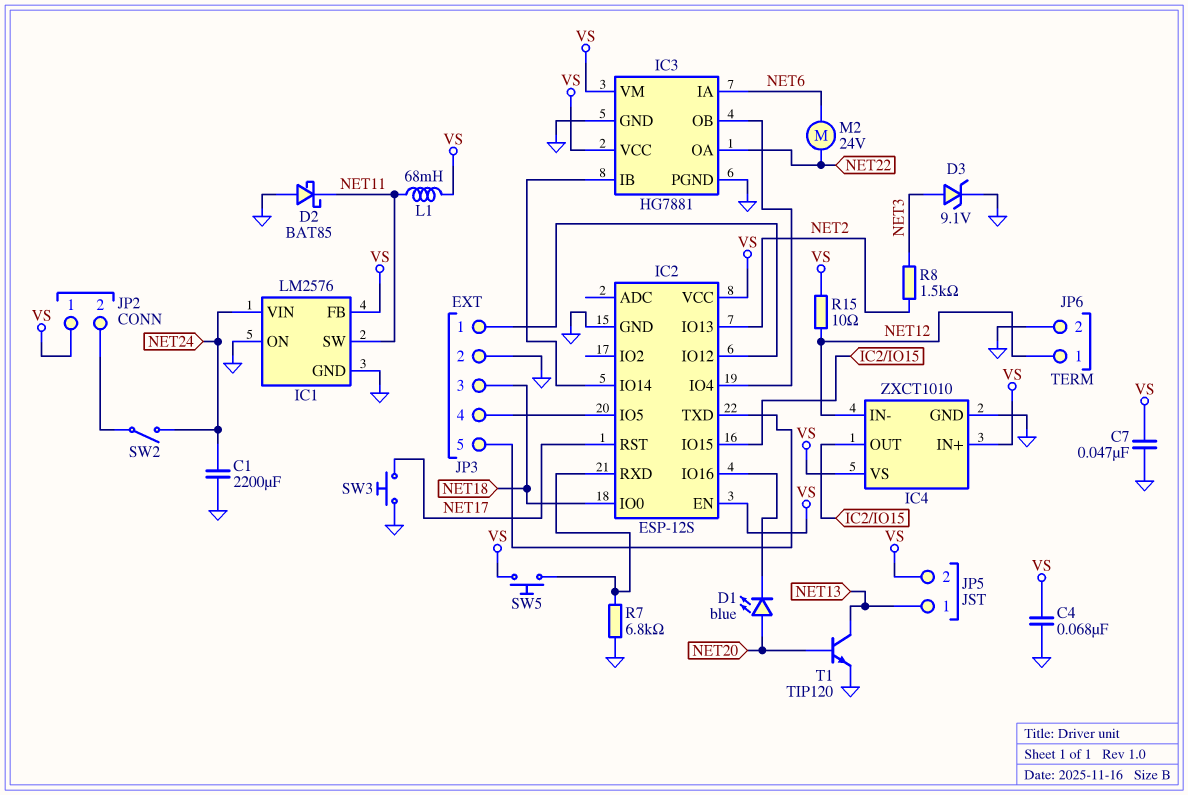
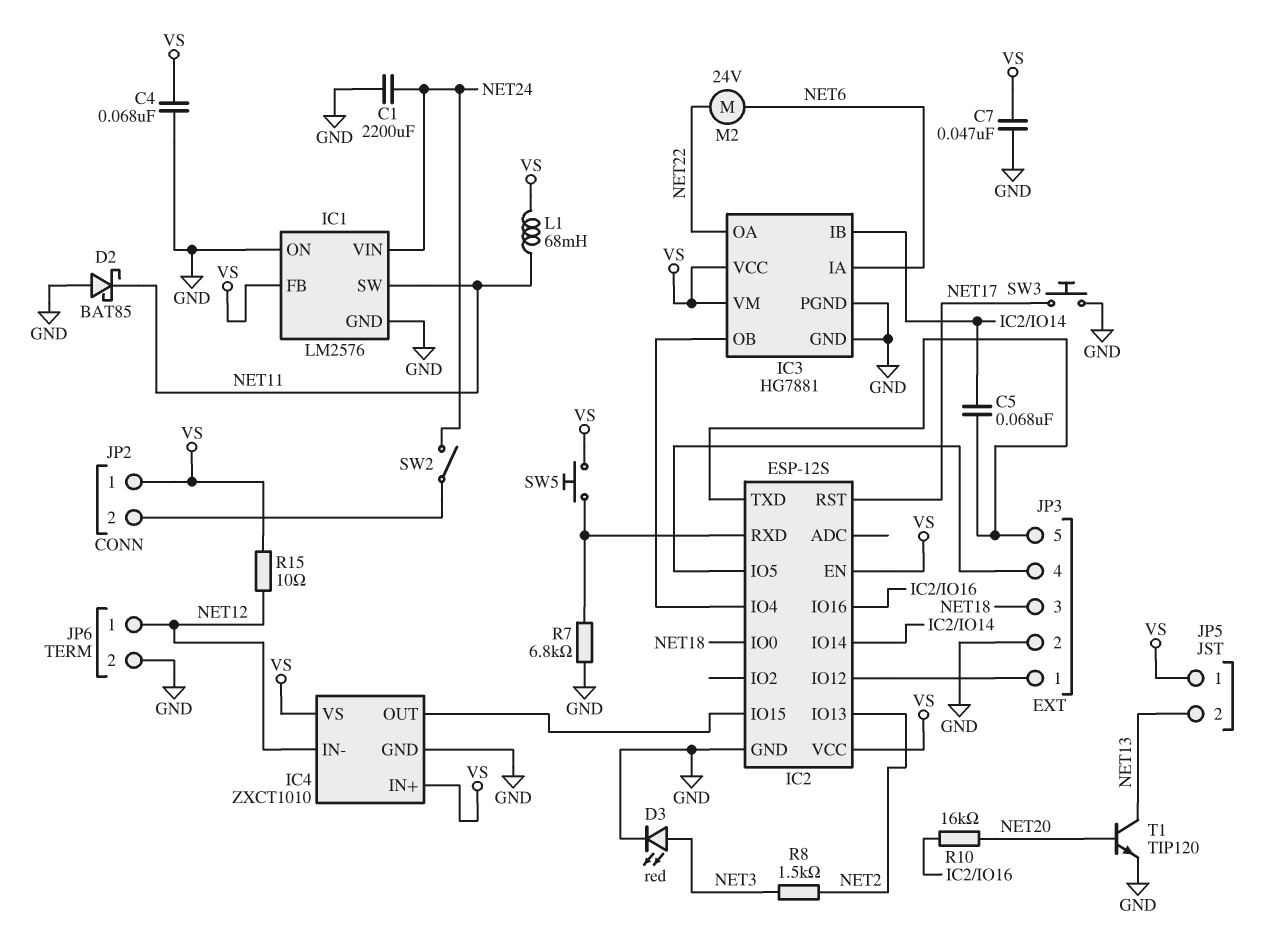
C5: none -> 68nF (IC2/IO14, IC2/TXD)
D1: LED blue (A NET20, K IC2/IO16) -> none
D3: zener 9.1V (A NET3, K GND) -> LED red (A NET3, K GND)
JP5 pin 1: NET13 -> VS
JP5 pin 2: VS -> NET13
R10: none -> 16k (IC2/IO16, NET20)

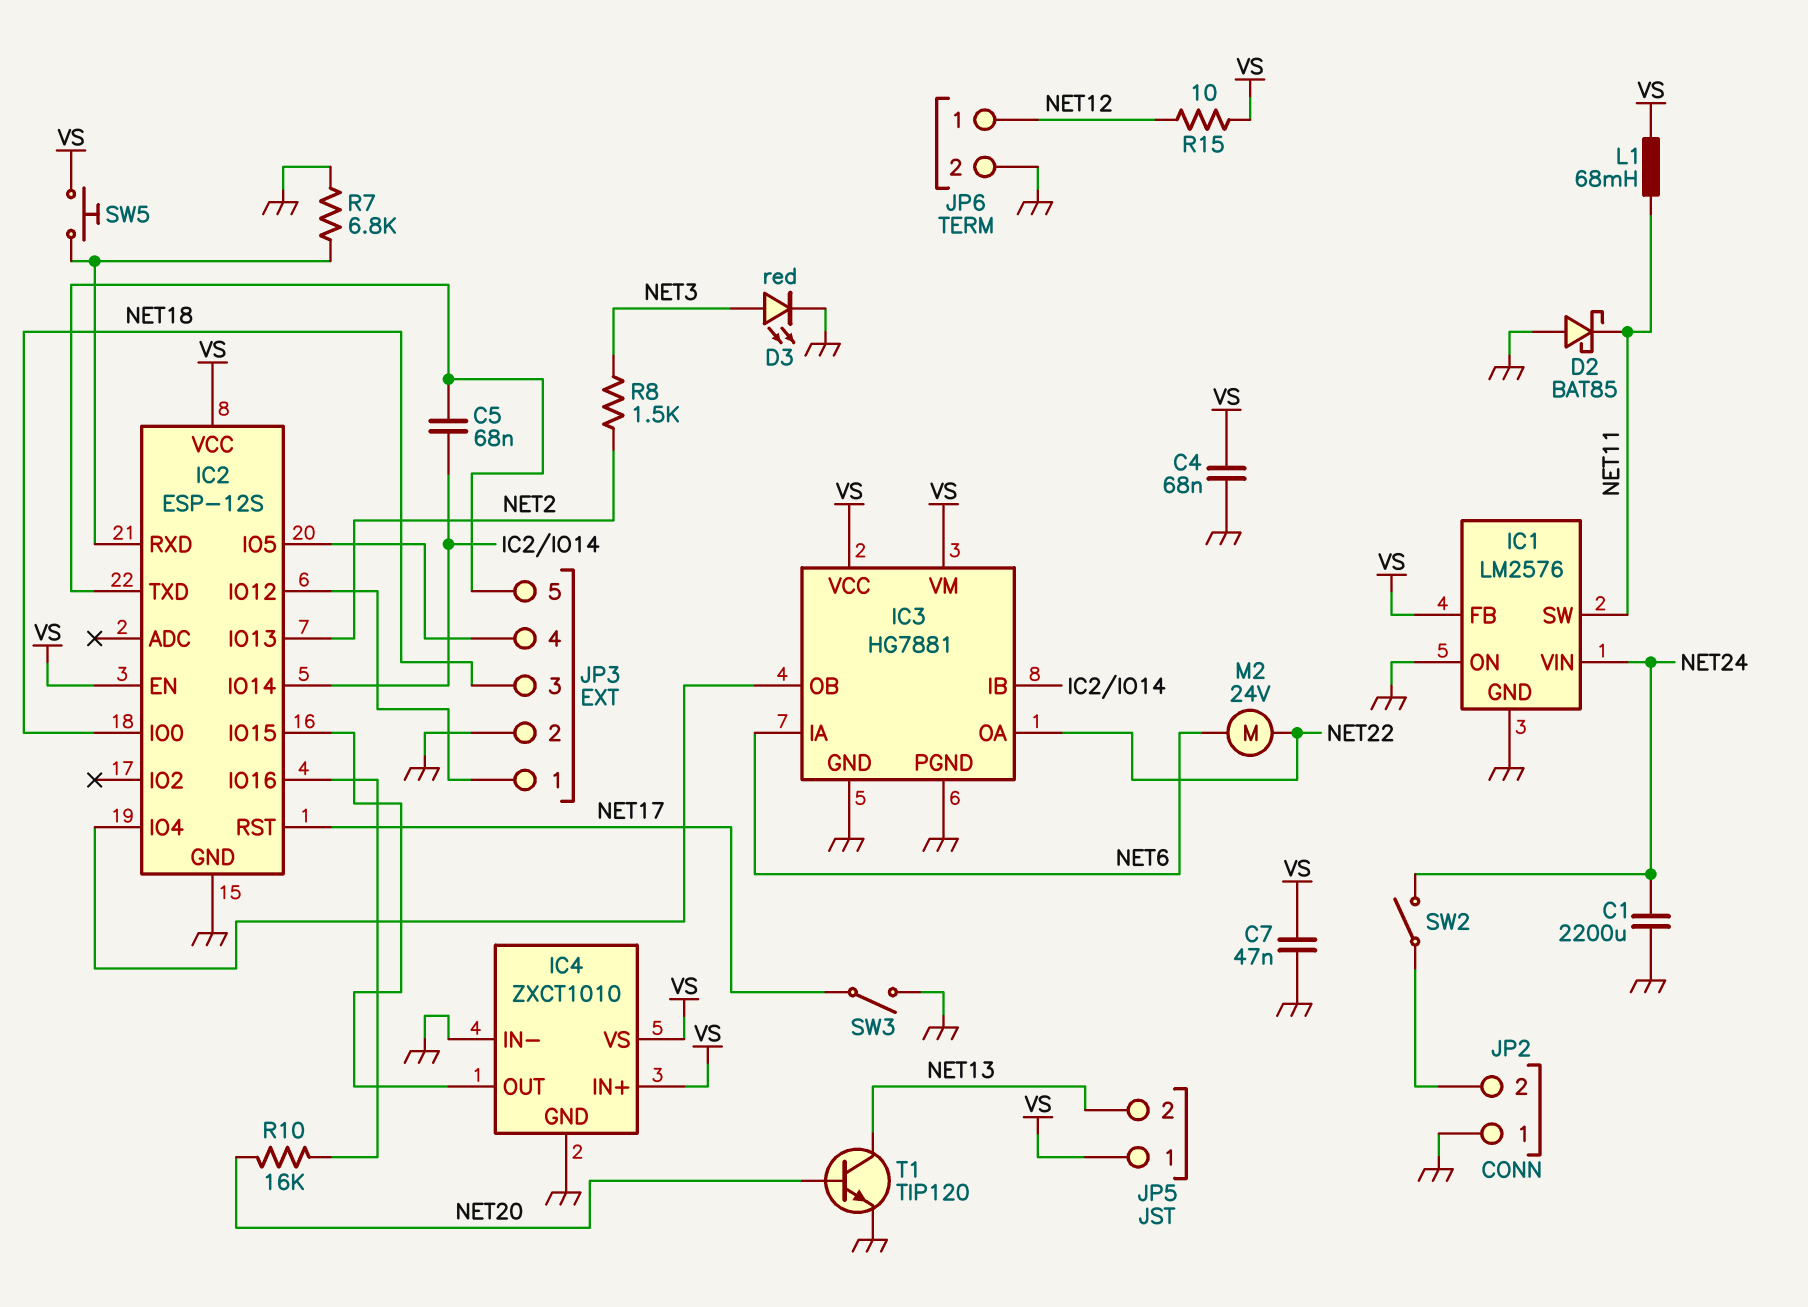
IC4 pin IN-: NET12 -> GND
JP2 pin 1: VS -> GND
SW3: button (GND, NET17) -> switch (GND, NET17)

